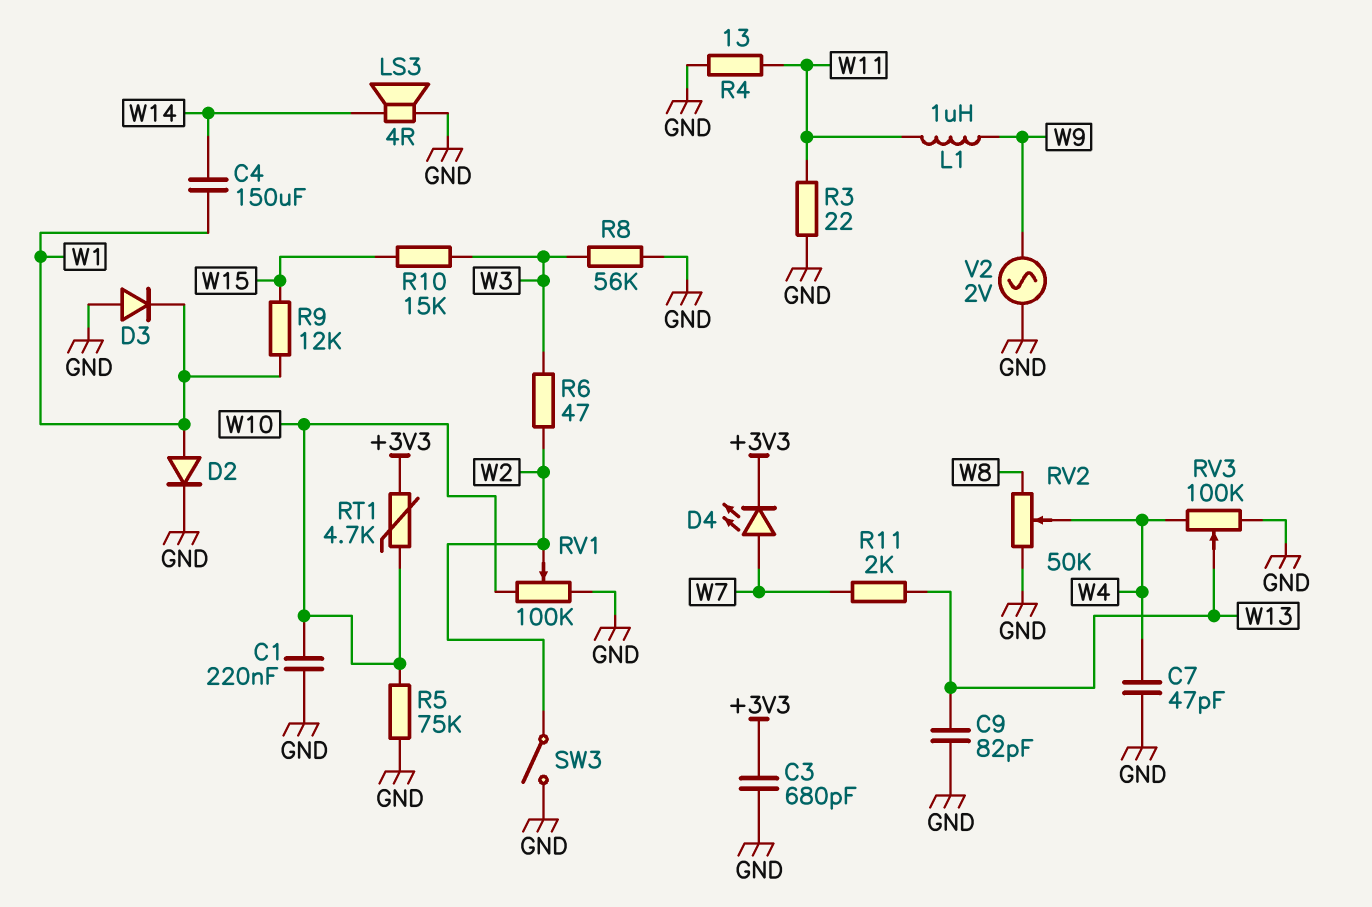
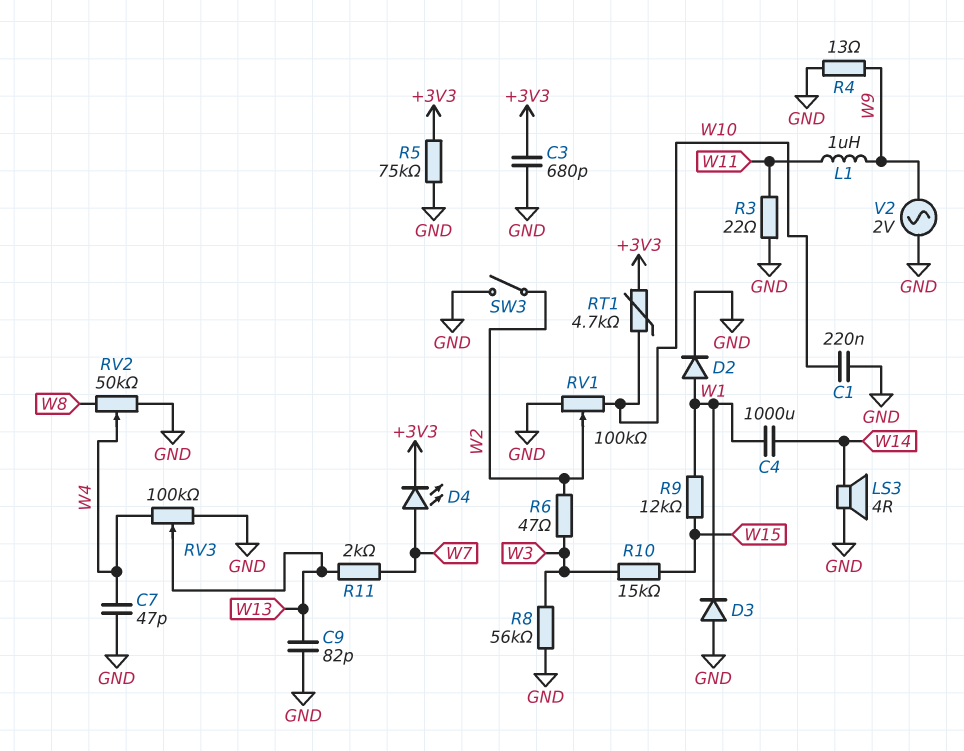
C4: 150uF (W1, W14) -> 1000uF (W1, W14)
R4: 13 (GND, W11) -> 13 (GND, W9)
R5: 75k (GND, W10) -> 75k (+3V3, GND)

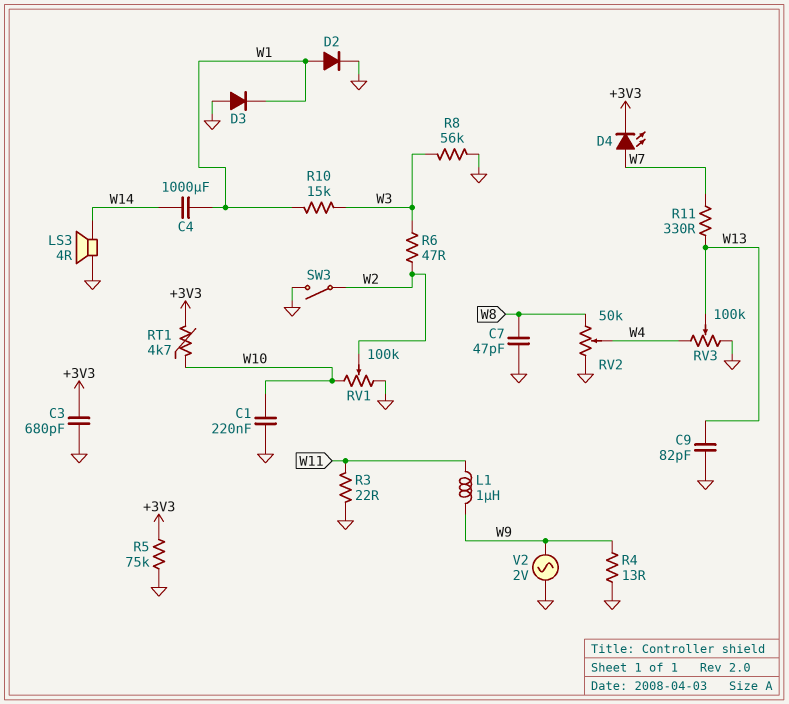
C7: 47pF (GND, W4) -> 47pF (GND, W8)
R9: 12k (W1, W15) -> none
R10: 15k (W3, W15) -> 15k (W1, W3)
R11: 2k (W7, W13) -> 330 (W7, W13)

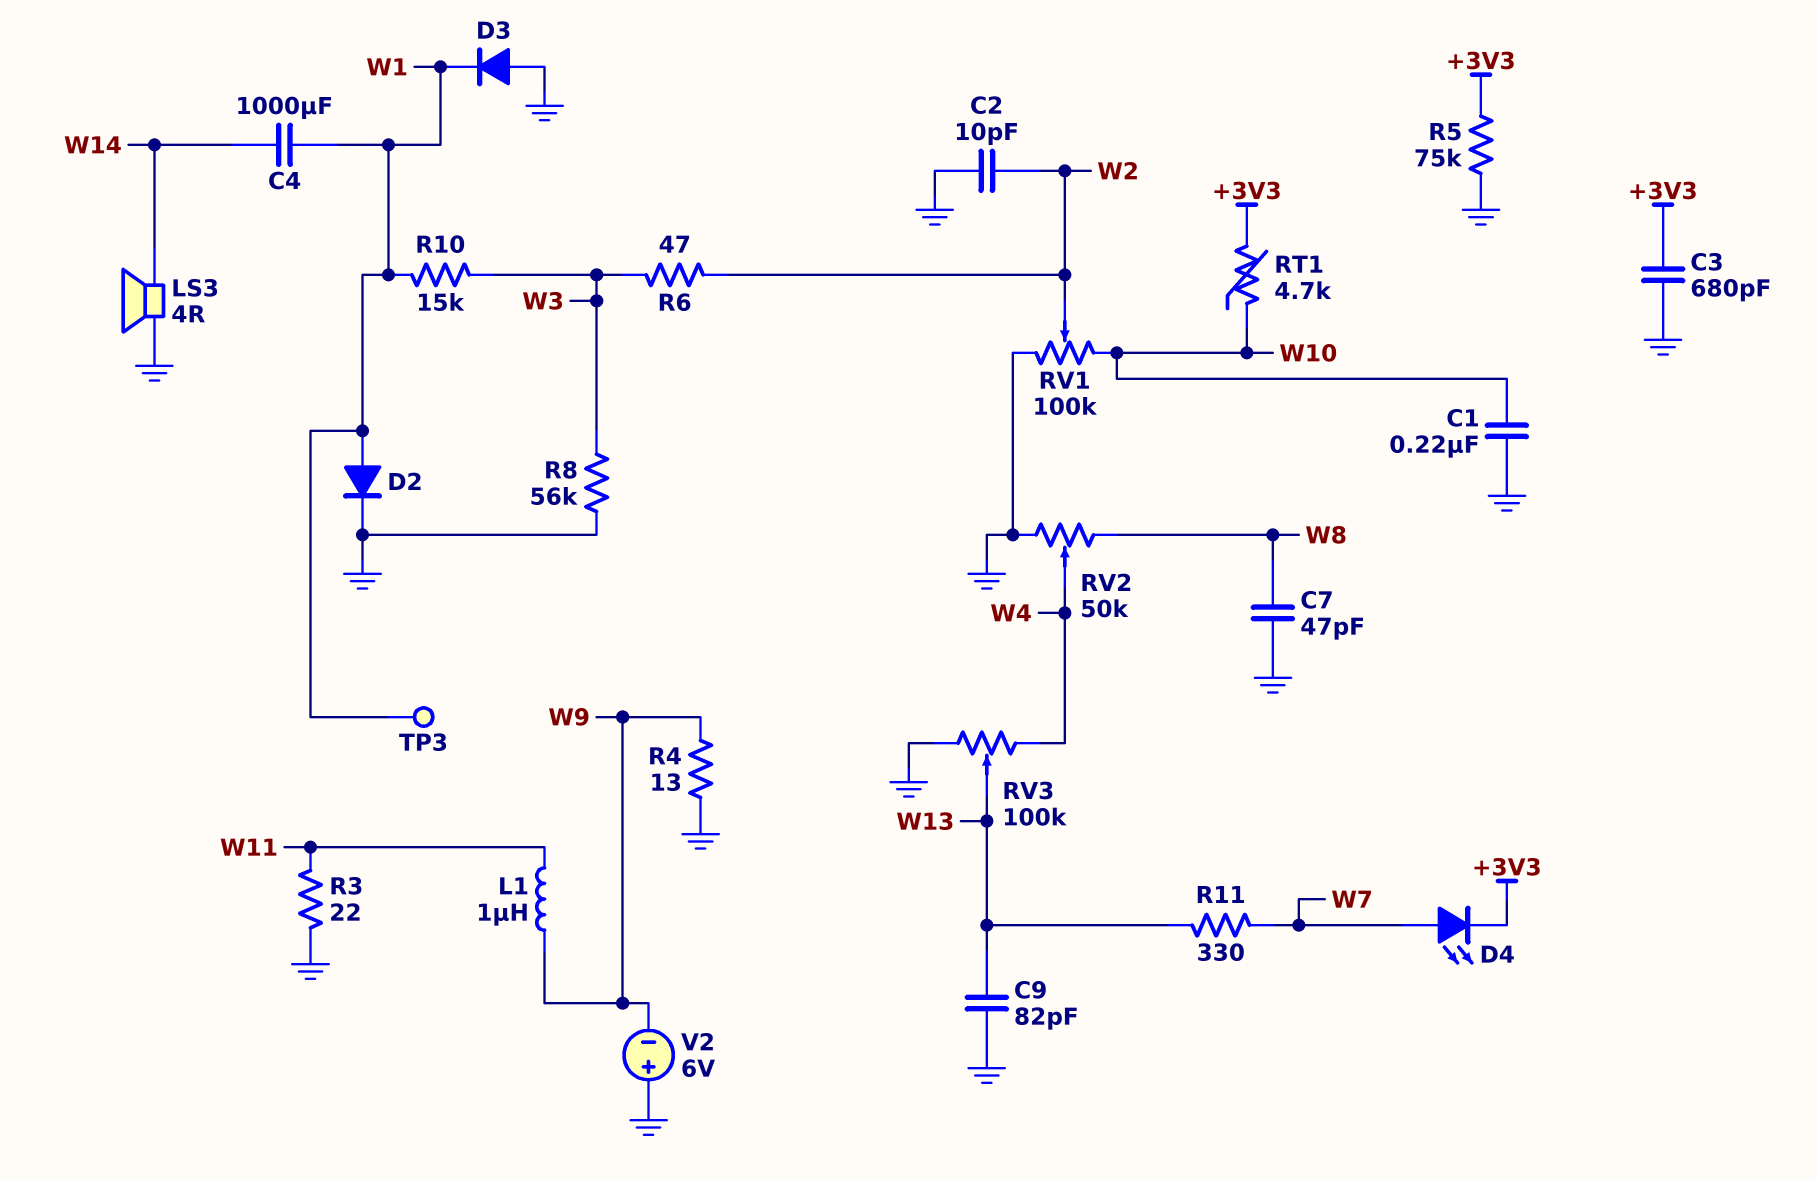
C2: none -> 10pF (GND, W2)
SW3: switch (GND, W2) -> none
TP3: none -> test point (W1)
V2: AC 2V (GND, W9) -> 6V (plus GND, minus W9)

